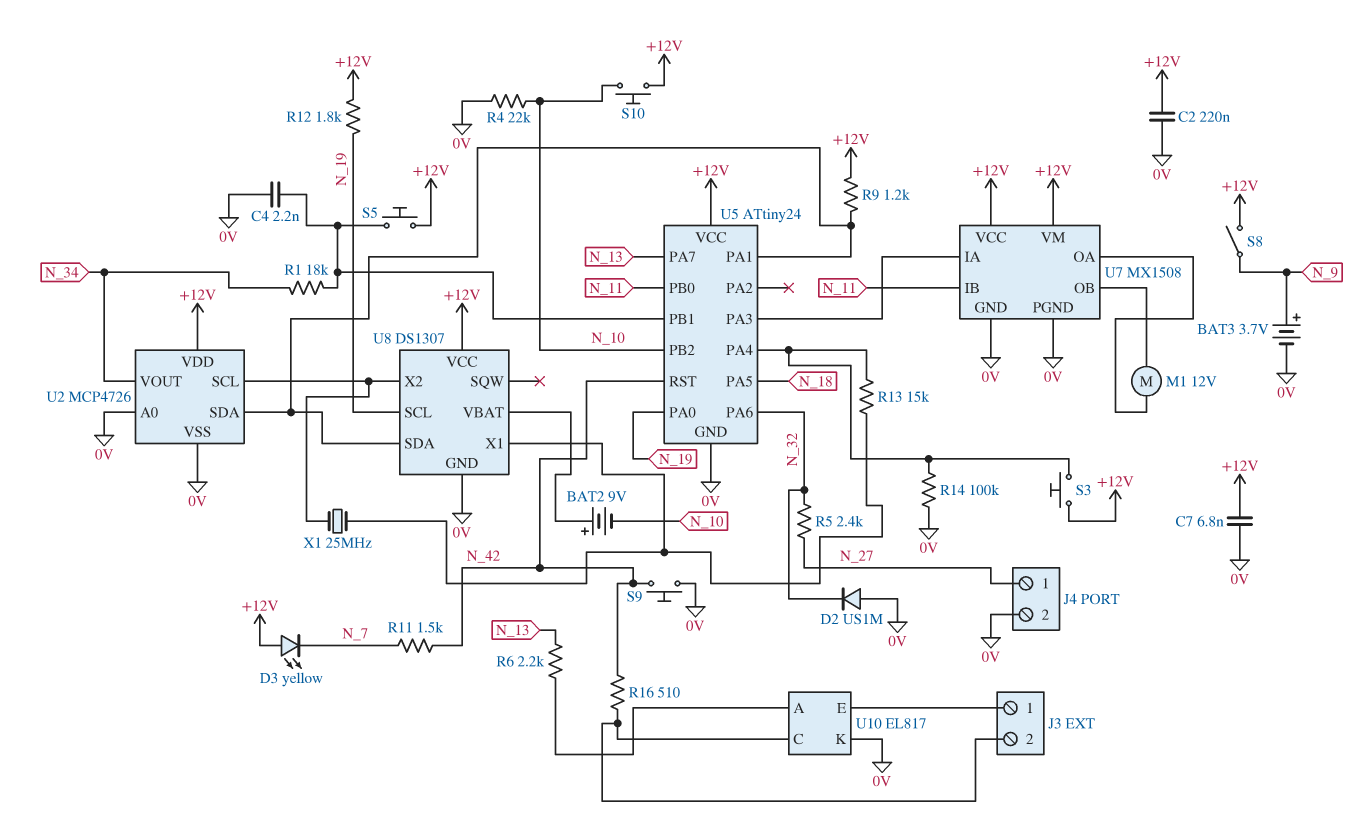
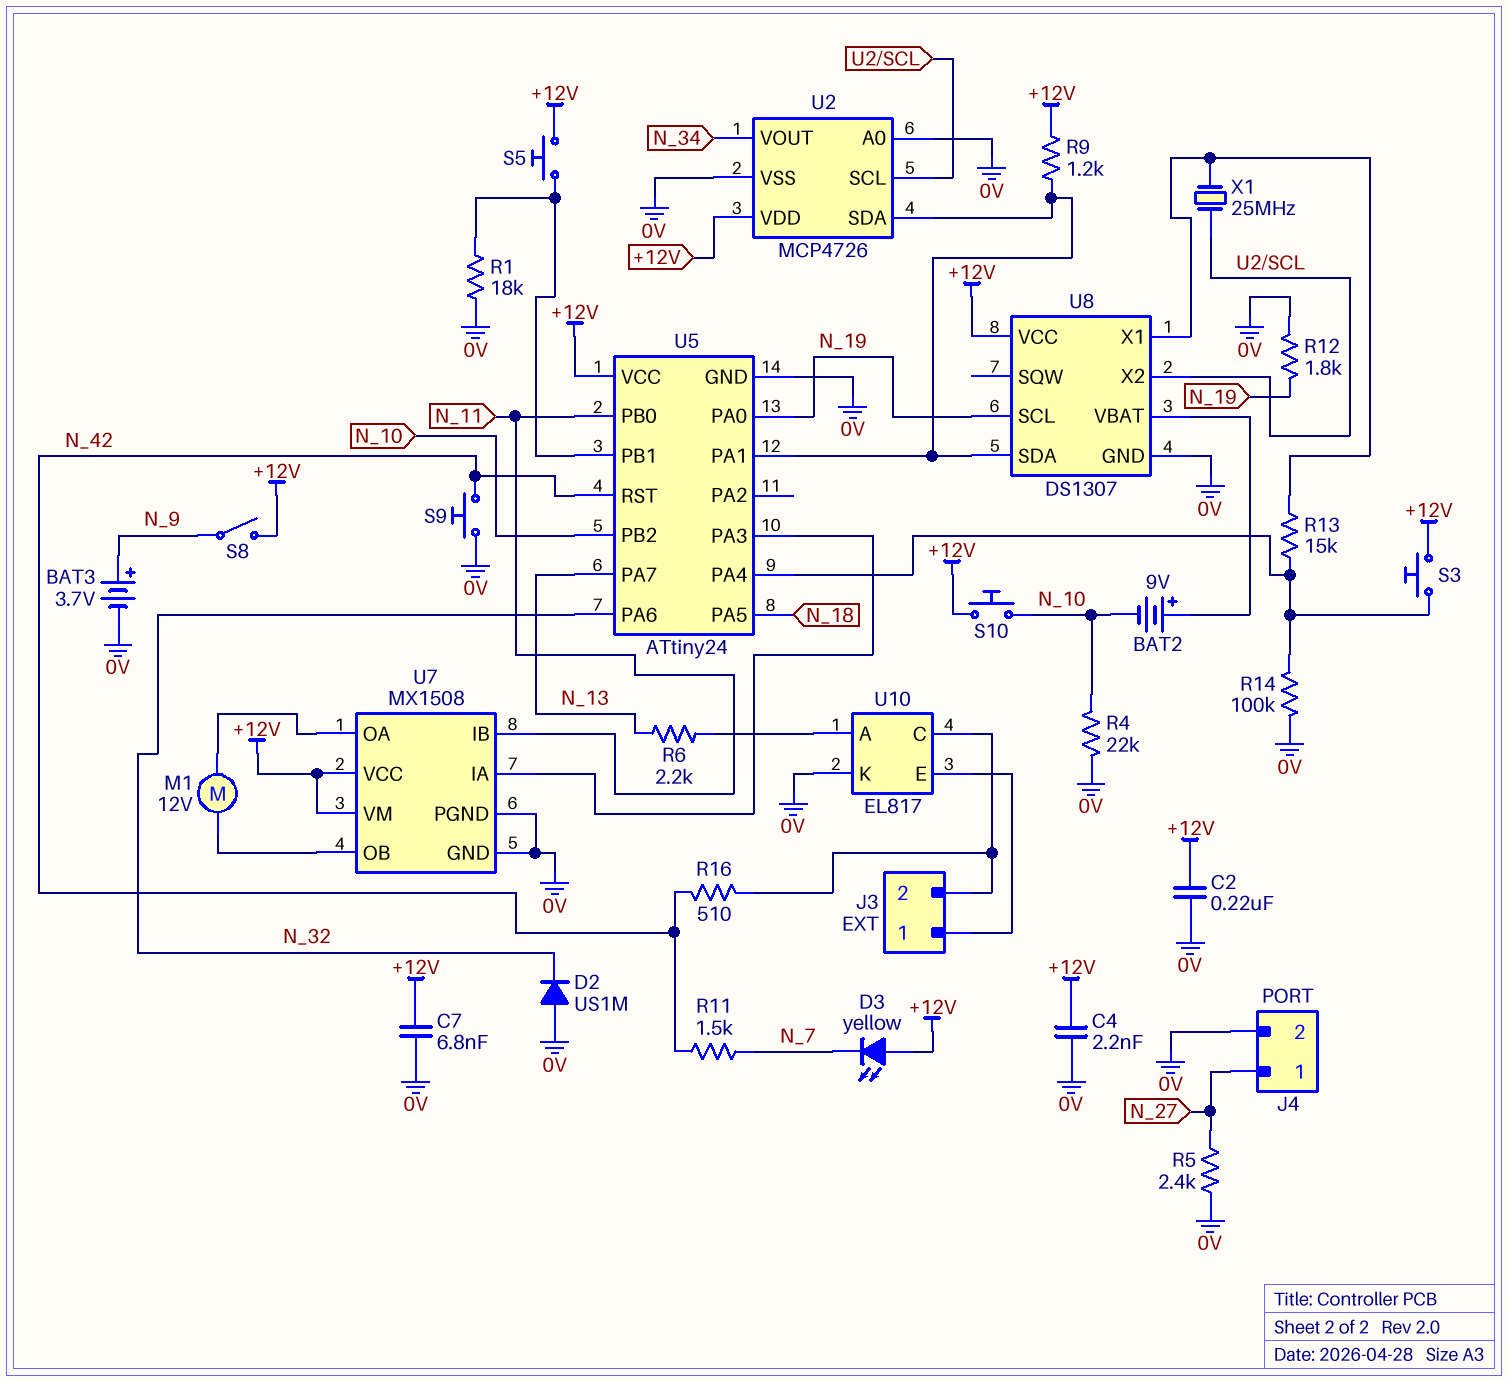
C4: 2.2nF (0V, U5/PB1) -> 2.2nF (+12V, 0V)
R1: 18k (N_34, U5/PB1) -> 18k (0V, U5/PB1)
R5: 2.4k (N_27, N_32) -> 2.4k (0V, N_27)
R12: 1.8k (+12V, N_19) -> 1.8k (0V, N_19)

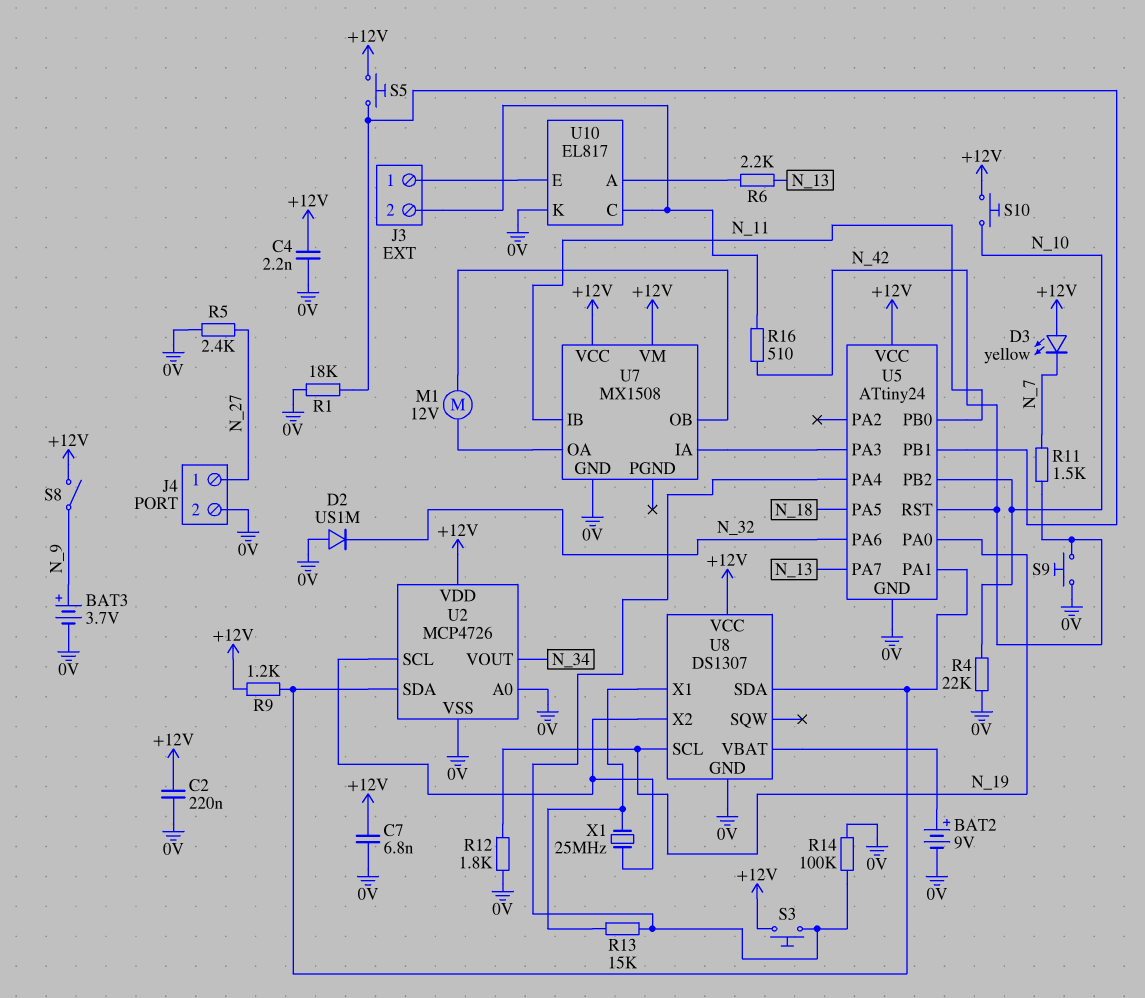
BAT2: 9V (plus U8/VBAT, minus N_10) -> 9V (plus U8/VBAT, minus 0V)
U7 pin PGND: 0V -> none

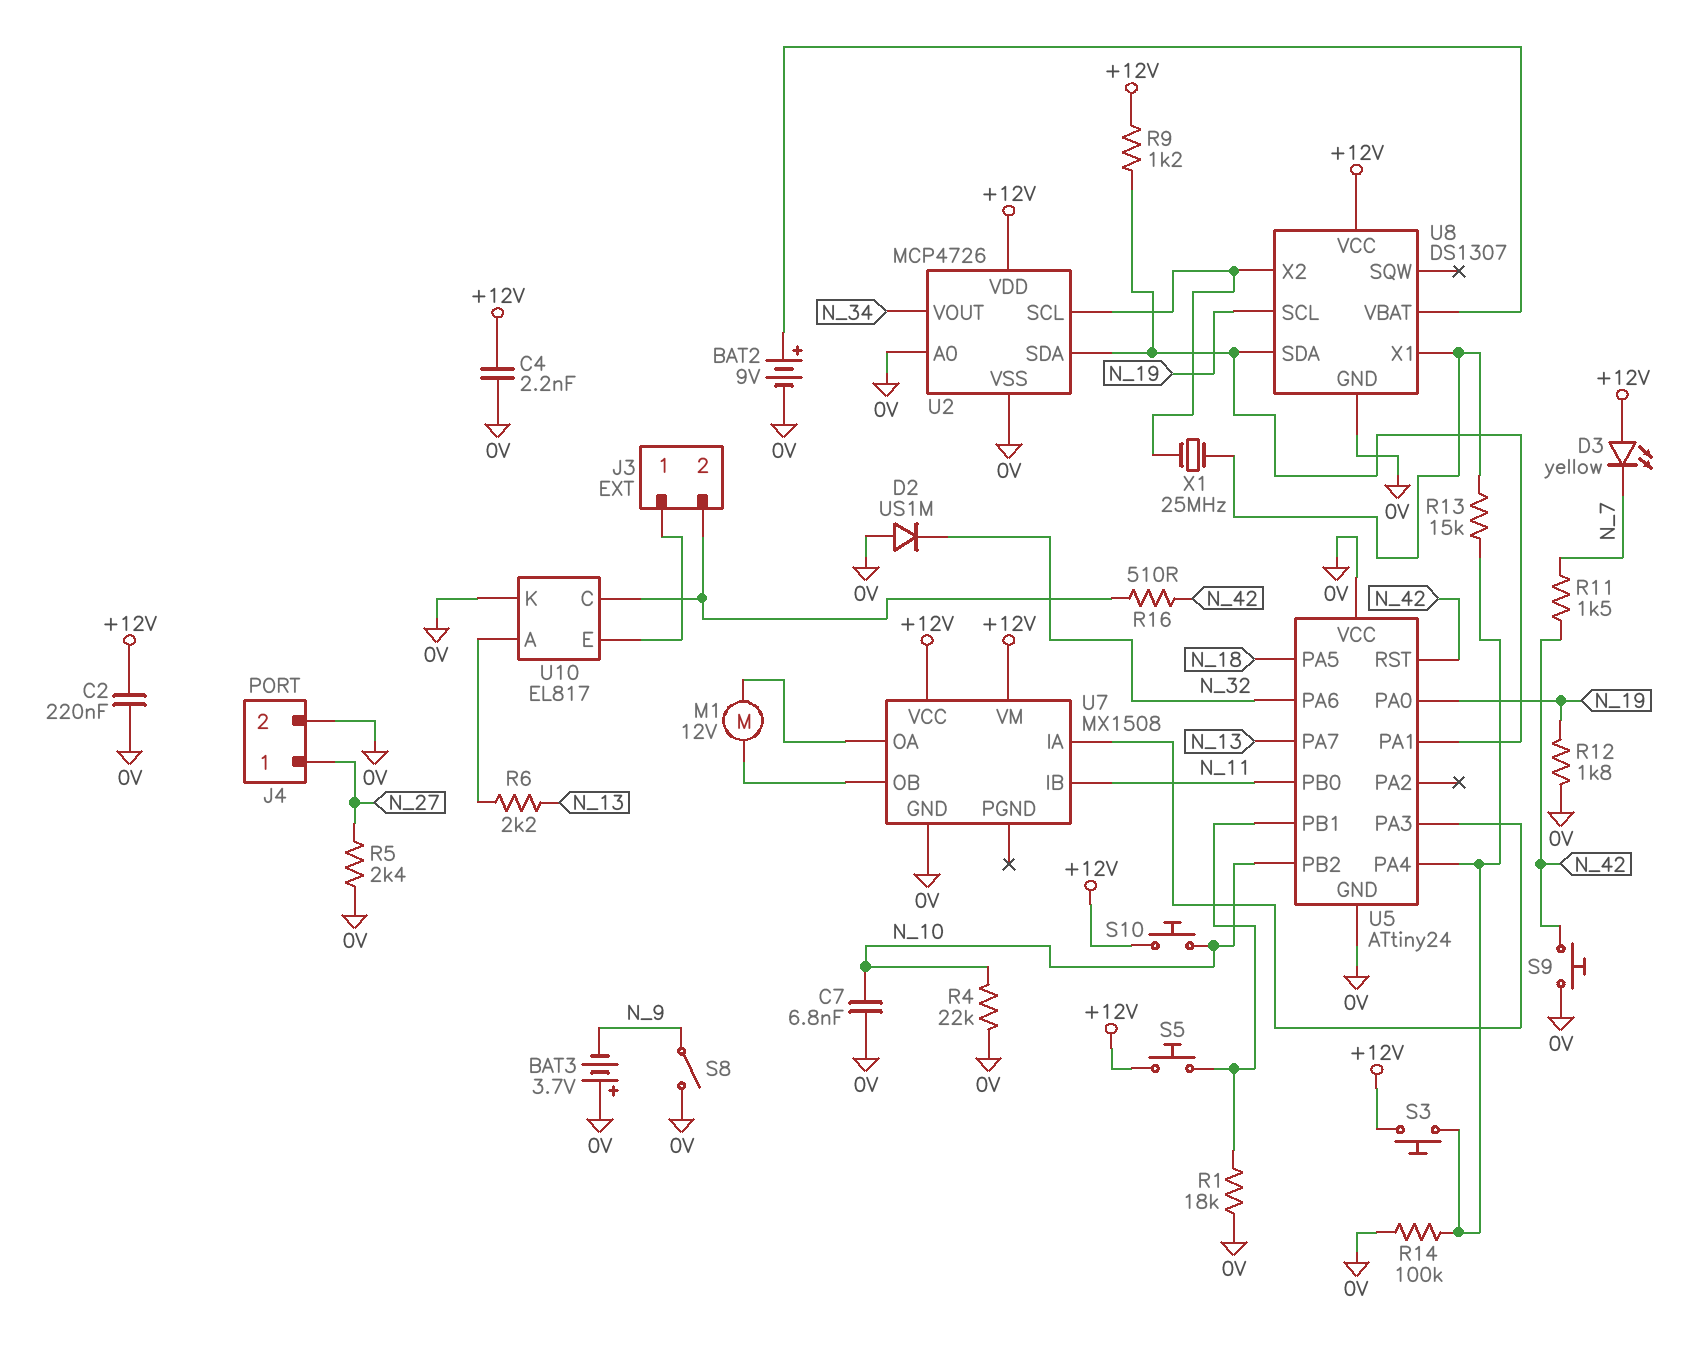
BAT3: 3.7V (plus N_9, minus 0V) -> 3.7V (plus 0V, minus N_9)
C7: 6.8nF (+12V, 0V) -> 6.8nF (0V, N_10)
S8: switch (+12V, N_9) -> switch (0V, N_9)
U5 pin VCC: +12V -> 0V

